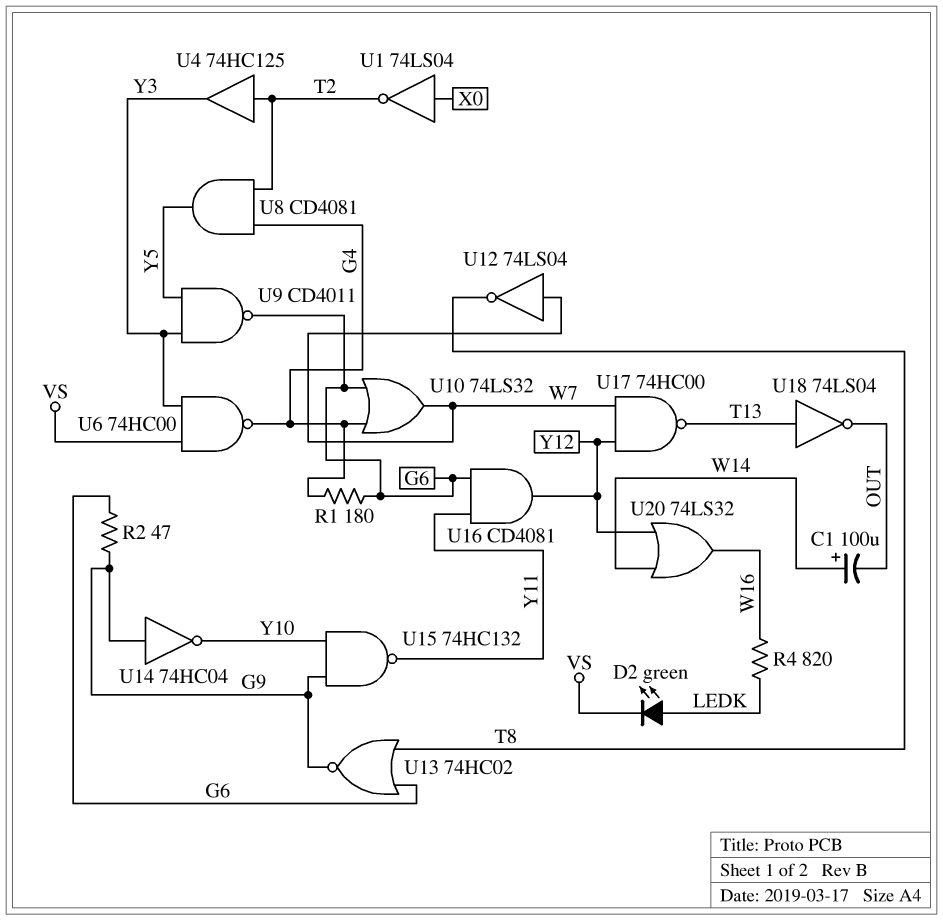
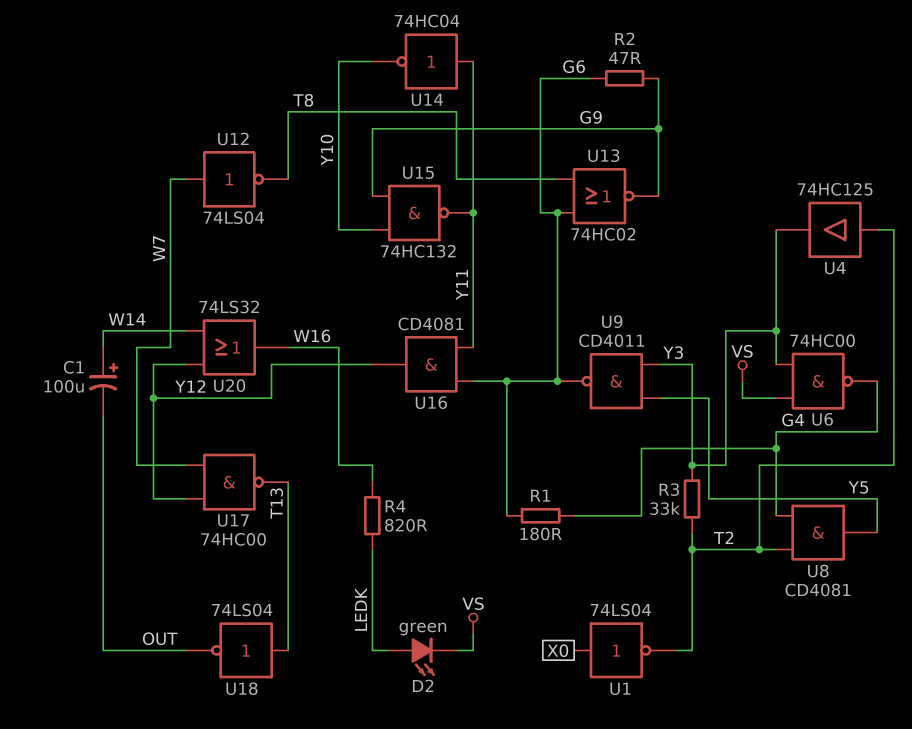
R3: none -> 33k (T2, Y3)
U10: OR 74LS32 (in G4, in G6, out W7) -> none
U14: NOT 74HC04 (in G9, out Y10) -> NOT 74HC04 (in Y11, out Y10)

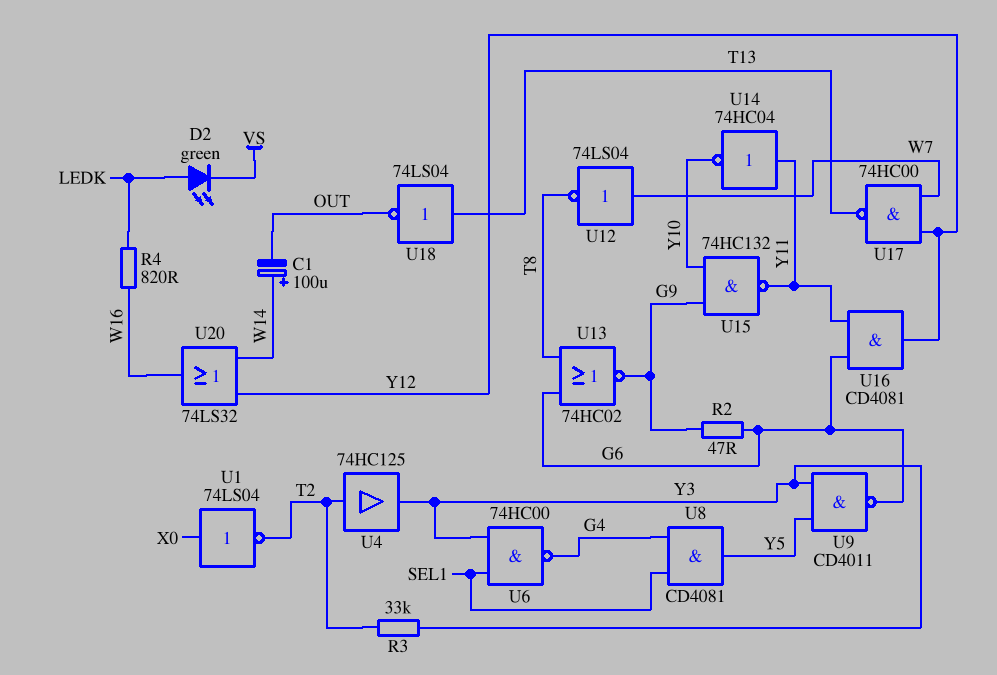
R1: 180 (G4, G6) -> none
U6: NAND 74HC00 (in VS, in Y3, out G4) -> NAND 74HC00 (in SEL1, in Y3, out G4)
U8: AND CD4081 (in G4, in T2, out Y5) -> AND CD4081 (in G4, in SEL1, out Y5)

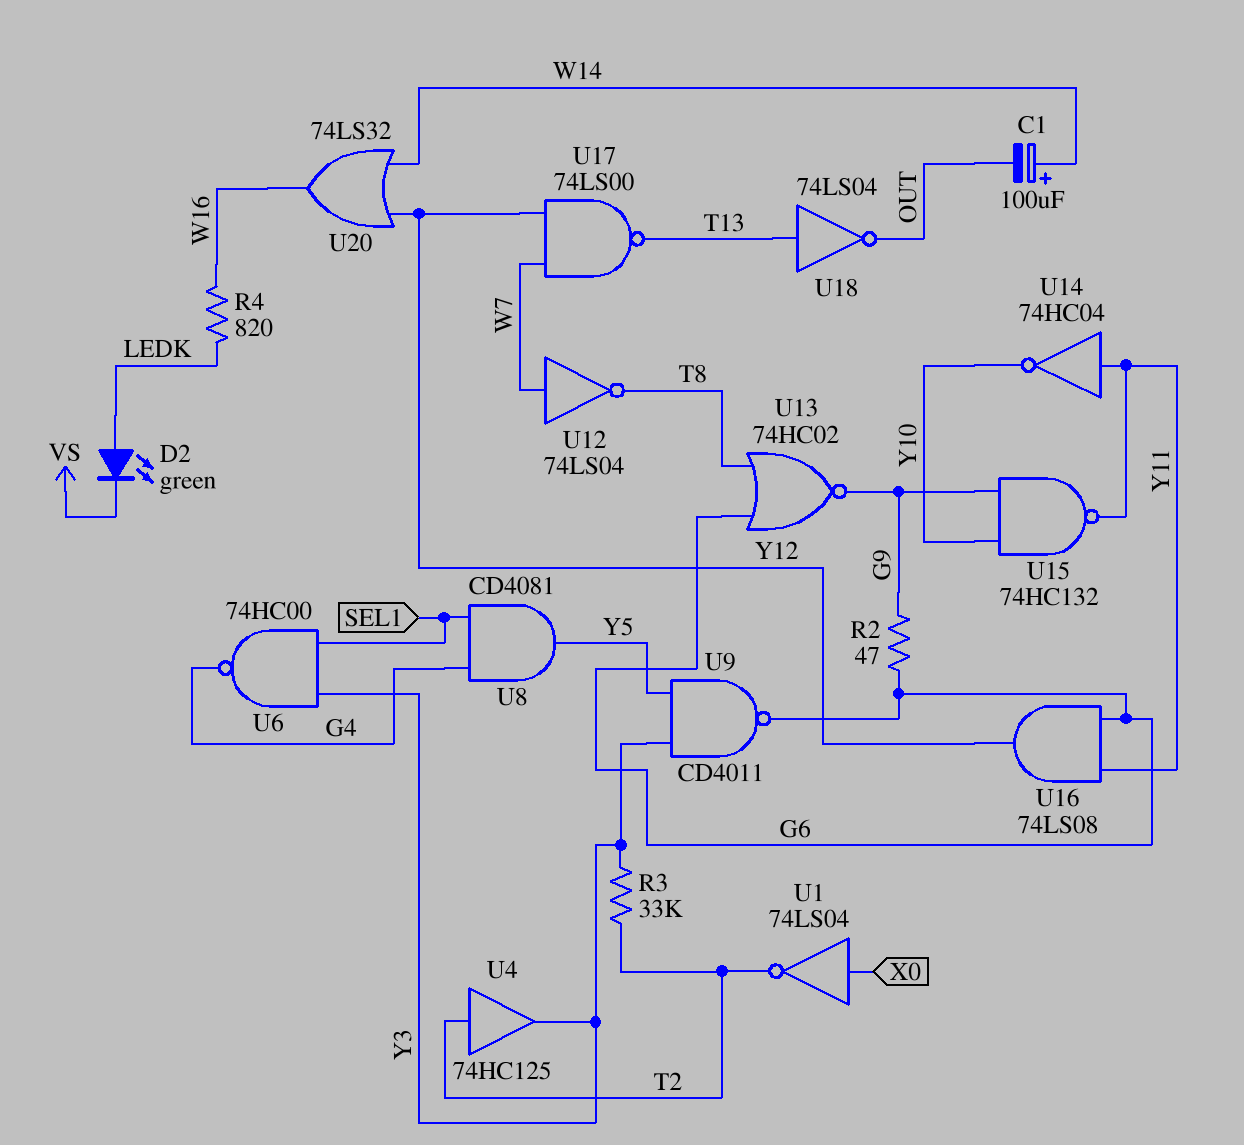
U16: AND CD4081 (in G6, in Y11, out Y12) -> AND 74LS08 (in G6, in Y11, out Y12)
U17: NAND 74HC00 (in W7, in Y12, out T13) -> NAND 74LS00 (in W7, in Y12, out T13)

